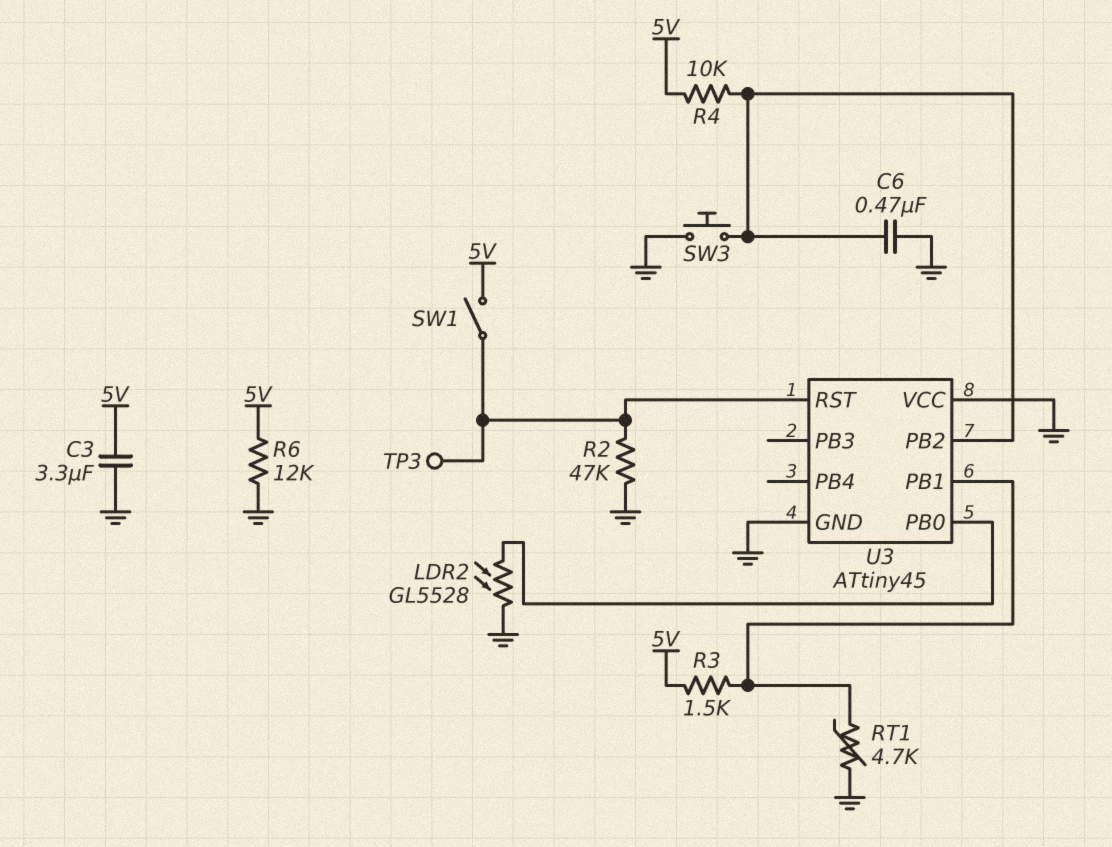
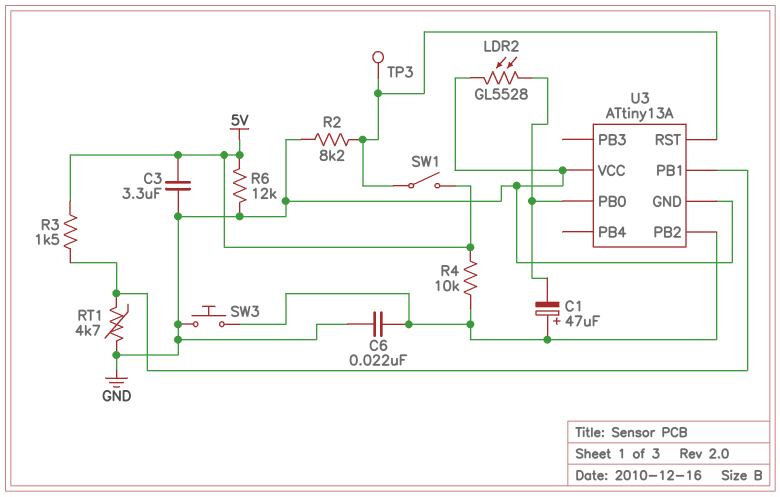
C1: none -> 47uF (plus U3/PB2, minus U3/PB0)
C6: 470nF (GND, U3/PB2) -> 22nF (GND, U3/PB2)
R2: 47k (GND, U3/RST) -> 8.2k (GND, U3/RST)
U3: ATtiny45 -> ATtiny13A

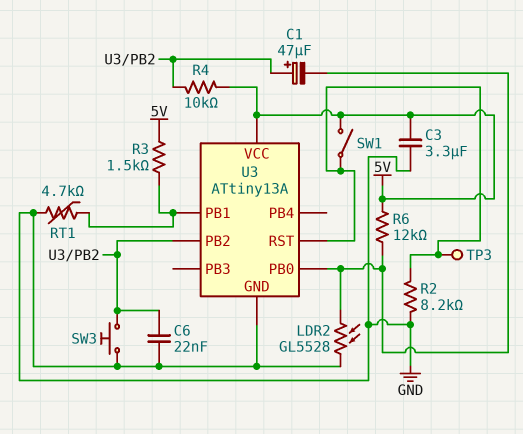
R6: 12k (5V, GND) -> 12k (5V, U3/PB0)
U3 pin VCC: GND -> 5V

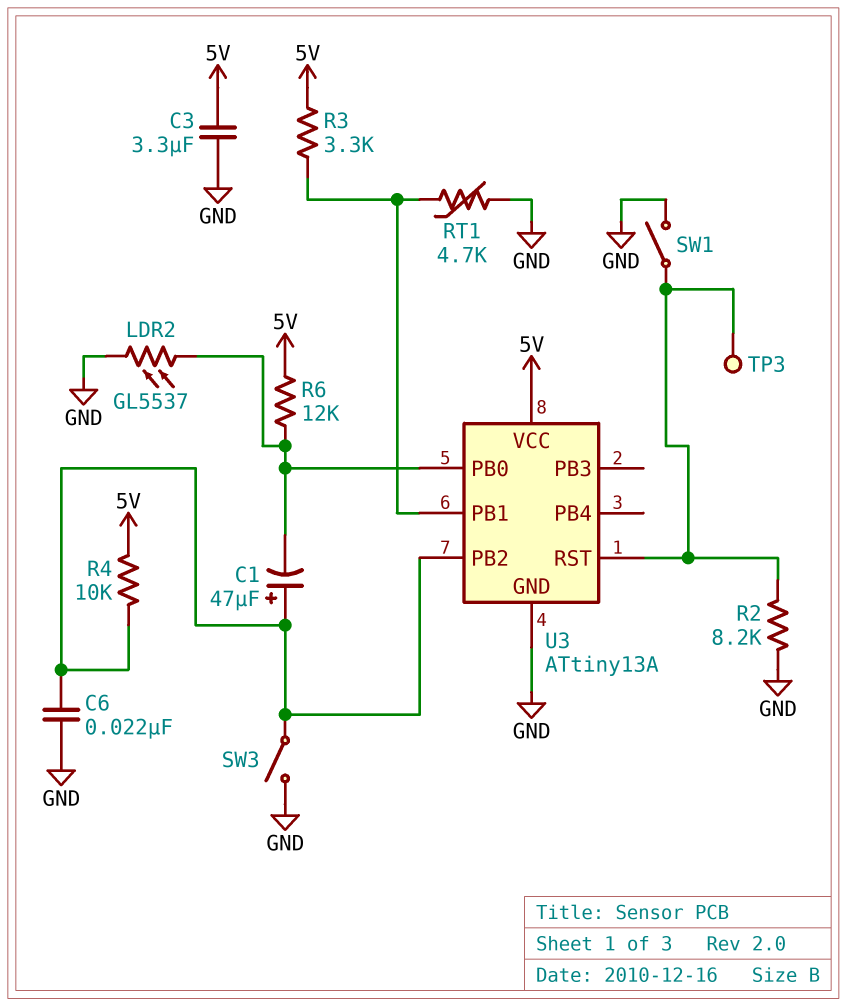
LDR2: GL5528 (GND, U3/PB0) -> GL5537 (GND, U3/PB0)
R3: 1.5k (5V, U3/PB1) -> 3.3k (5V, U3/PB1)
SW1: switch (5V, U3/RST) -> switch (GND, U3/RST)
SW3: button (GND, U3/PB2) -> switch (GND, U3/PB2)

